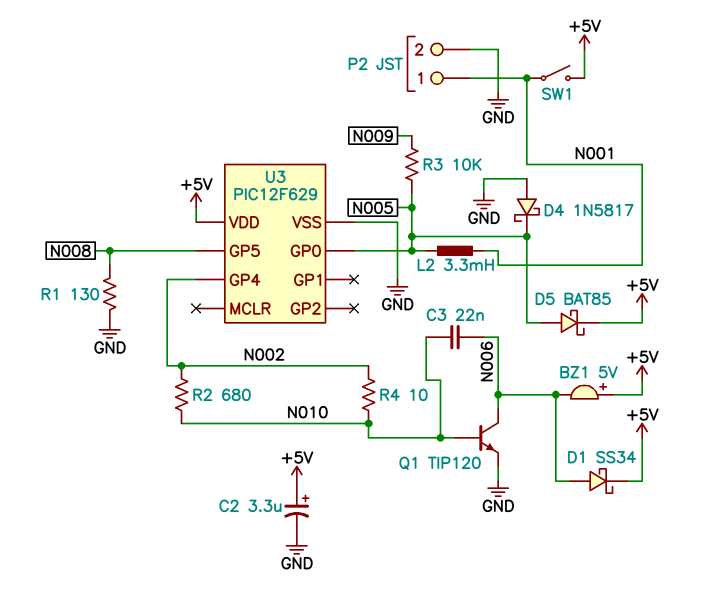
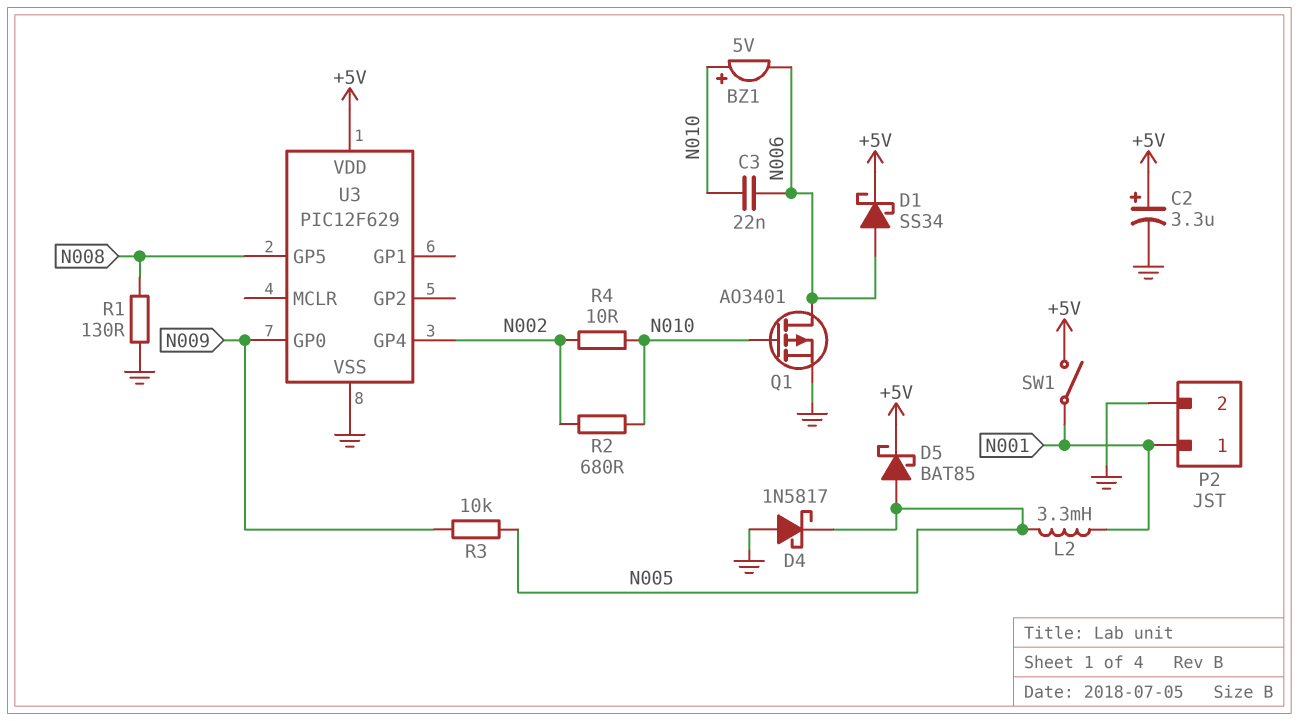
BZ1: buzzer 5V (plus +5V, minus N006) -> buzzer 5V (plus N010, minus N006)
Q1: NPN TIP120 (B N010, C N006, E GND) -> PMOS AO3401 (G N010, D N006, S GND)
U3 pin GP0: N005 -> N009

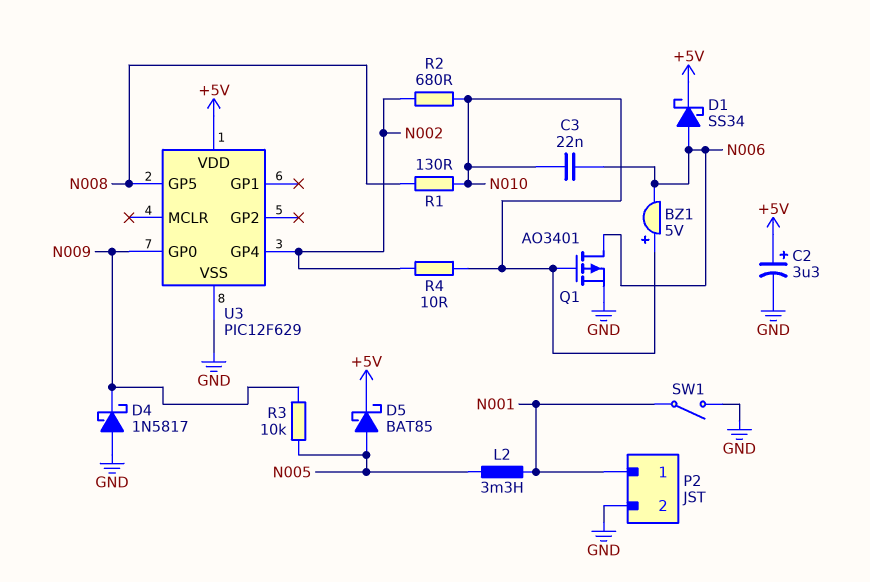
D4: schottky 1N5817 (A GND, K N005) -> schottky 1N5817 (A GND, K N009)
R1: 130 (GND, N008) -> 130 (N008, N010)
SW1: switch (+5V, N001) -> switch (GND, N001)

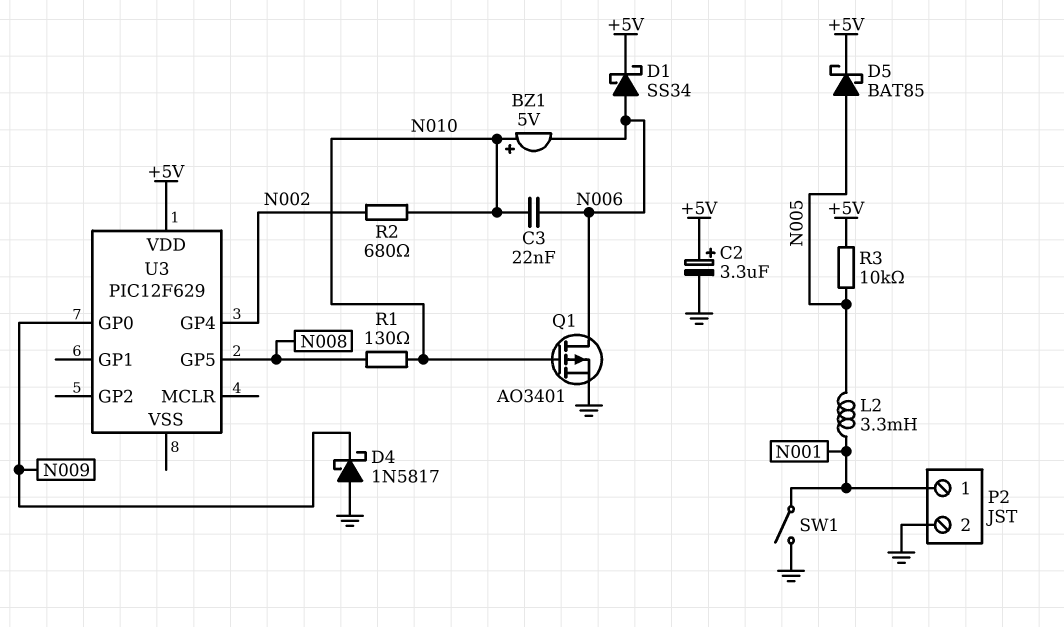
R3: 10k (N005, N009) -> 10k (+5V, N005)
R4: 10 (N002, N010) -> none
U3 pin VSS: GND -> none

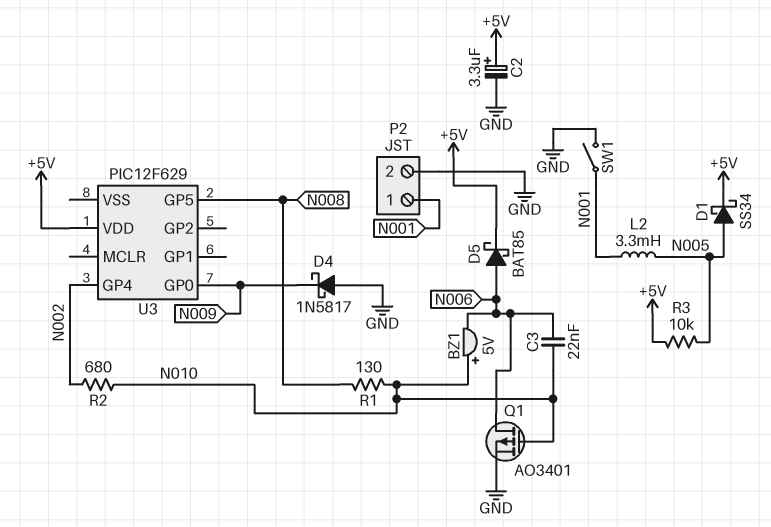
D1: schottky SS34 (A N006, K +5V) -> schottky SS34 (A N005, K +5V)
D5: schottky BAT85 (A N005, K +5V) -> schottky BAT85 (A N006, K +5V)

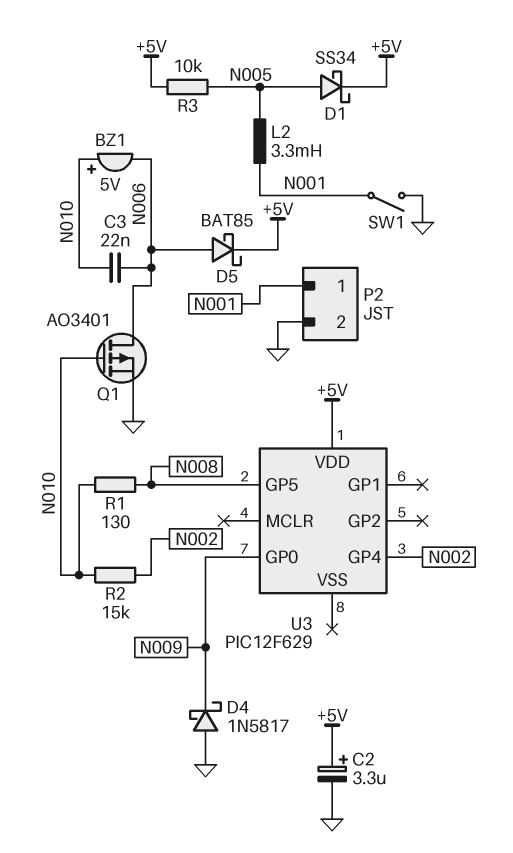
R2: 680 (N002, N010) -> 15k (N002, N010)

